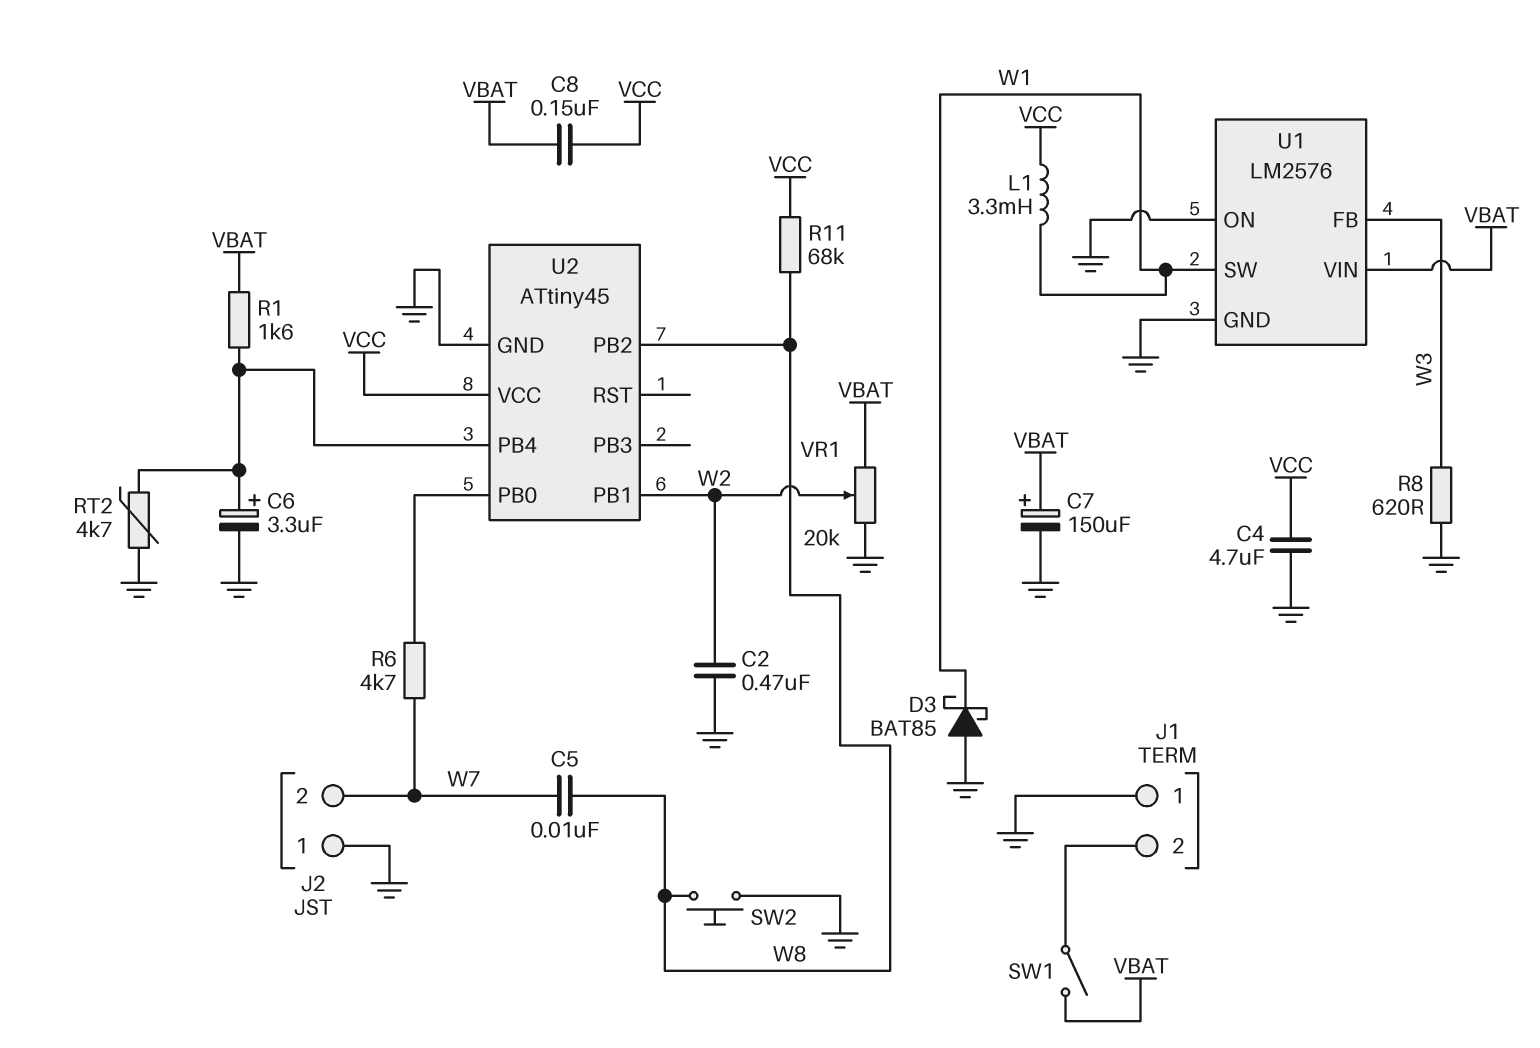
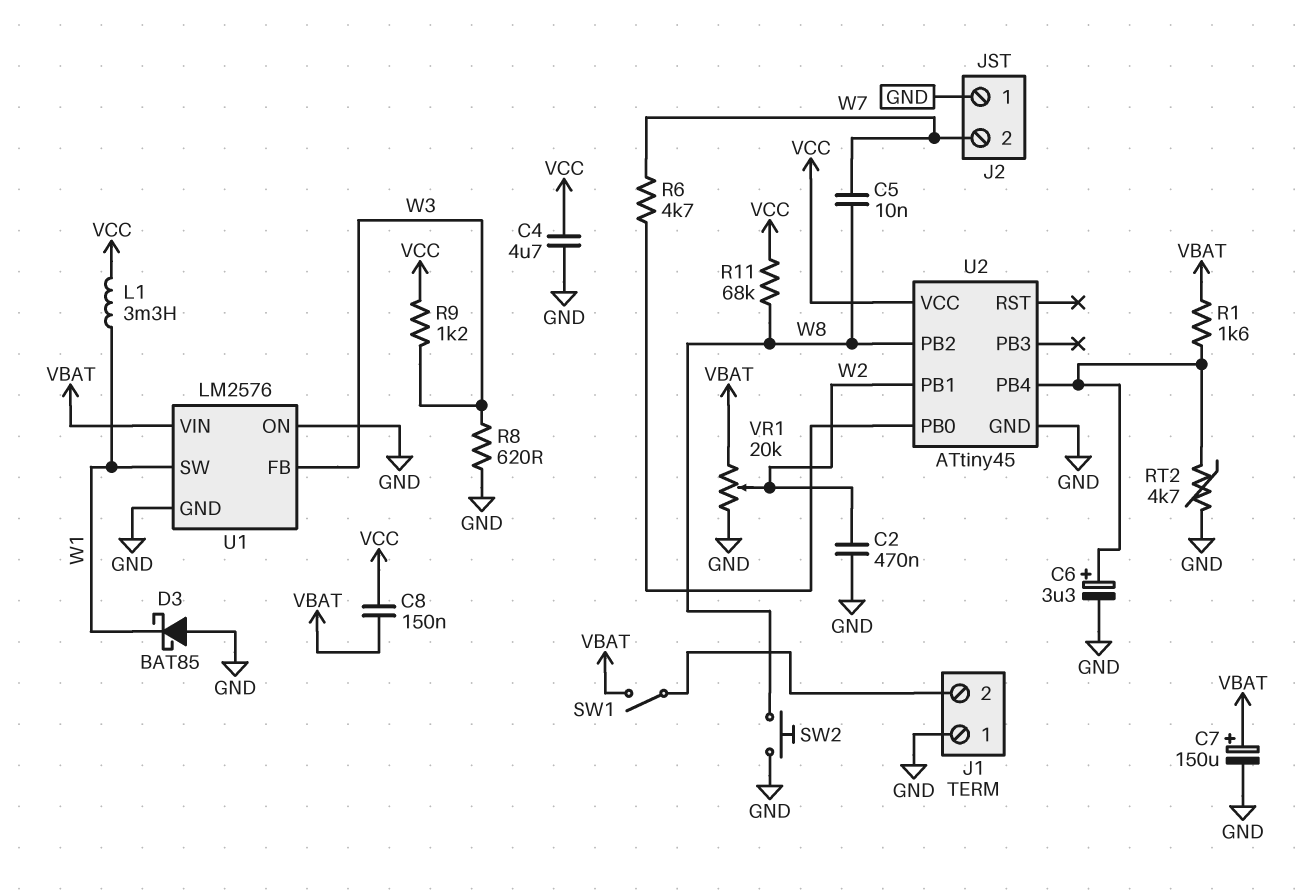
R9: none -> 1.2k (VCC, W3)

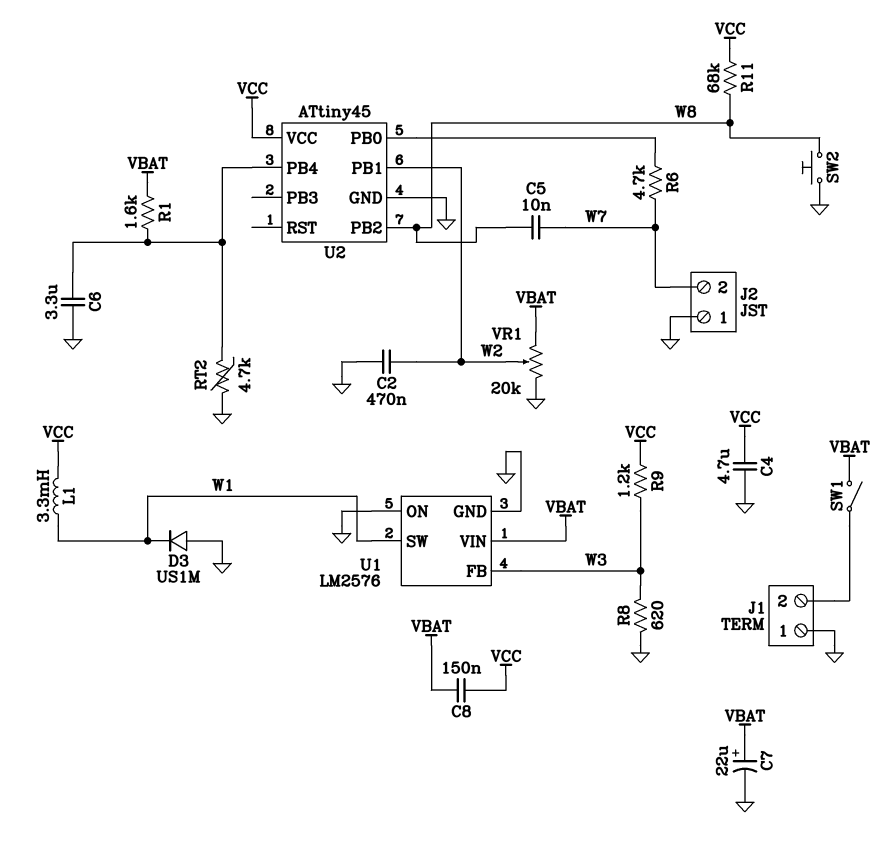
C6: 3.3uF (plus U2/PB4, minus GND) -> 3.3uF (GND, U2/PB4)
C7: 150uF (plus VBAT, minus GND) -> 22uF (plus VBAT, minus GND)
D3: schottky BAT85 (A GND, K W1) -> diode US1M (A GND, K W1)

